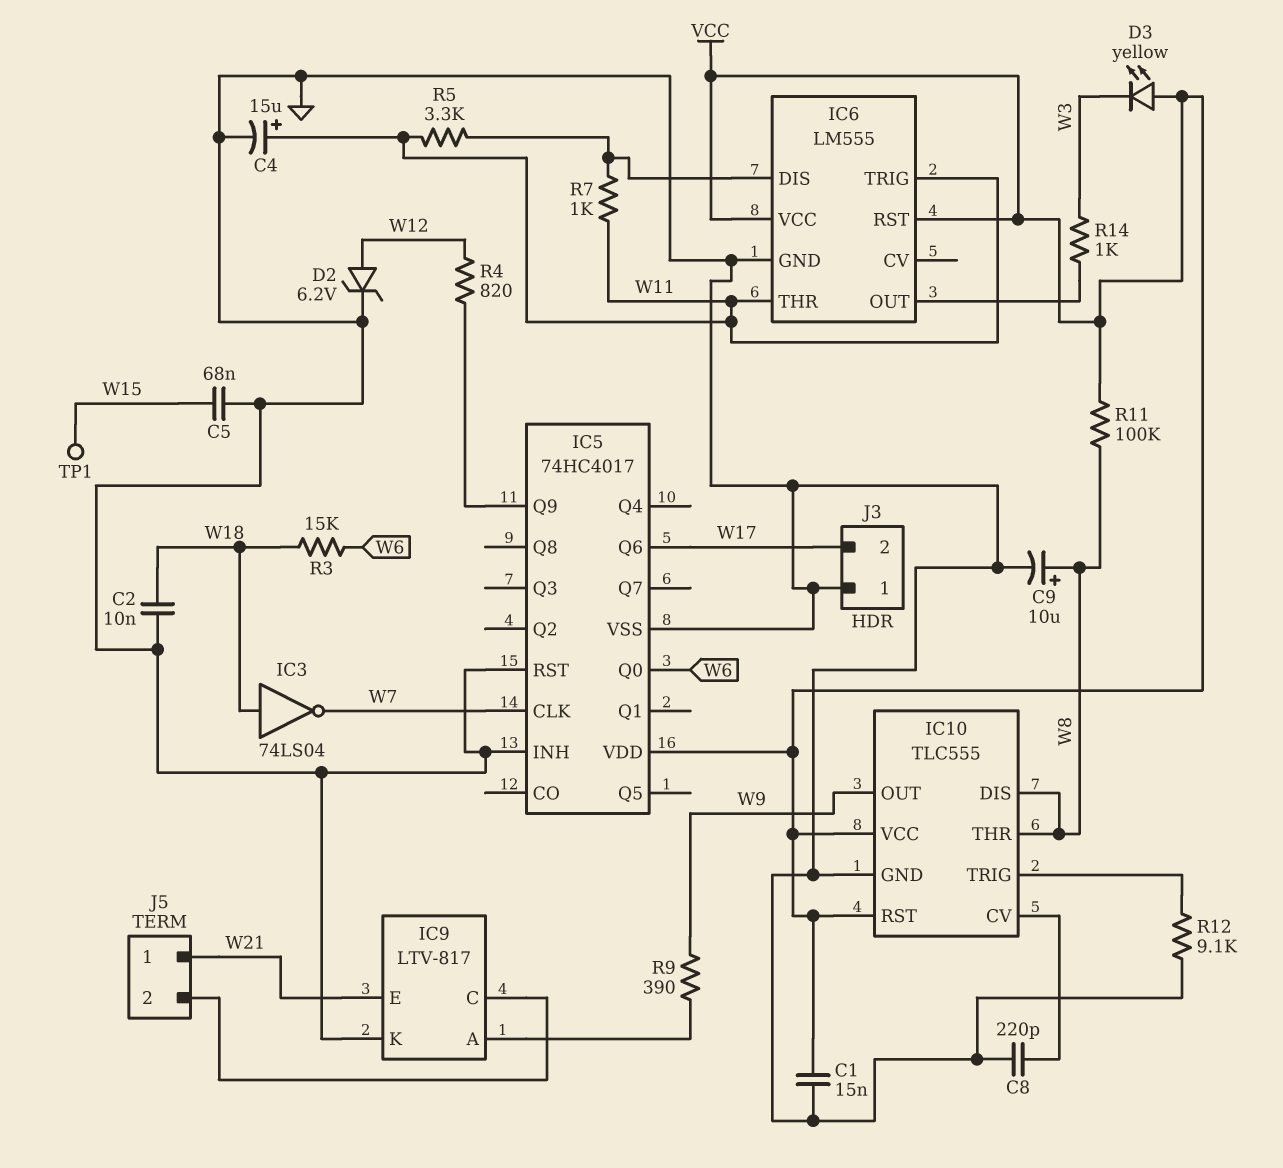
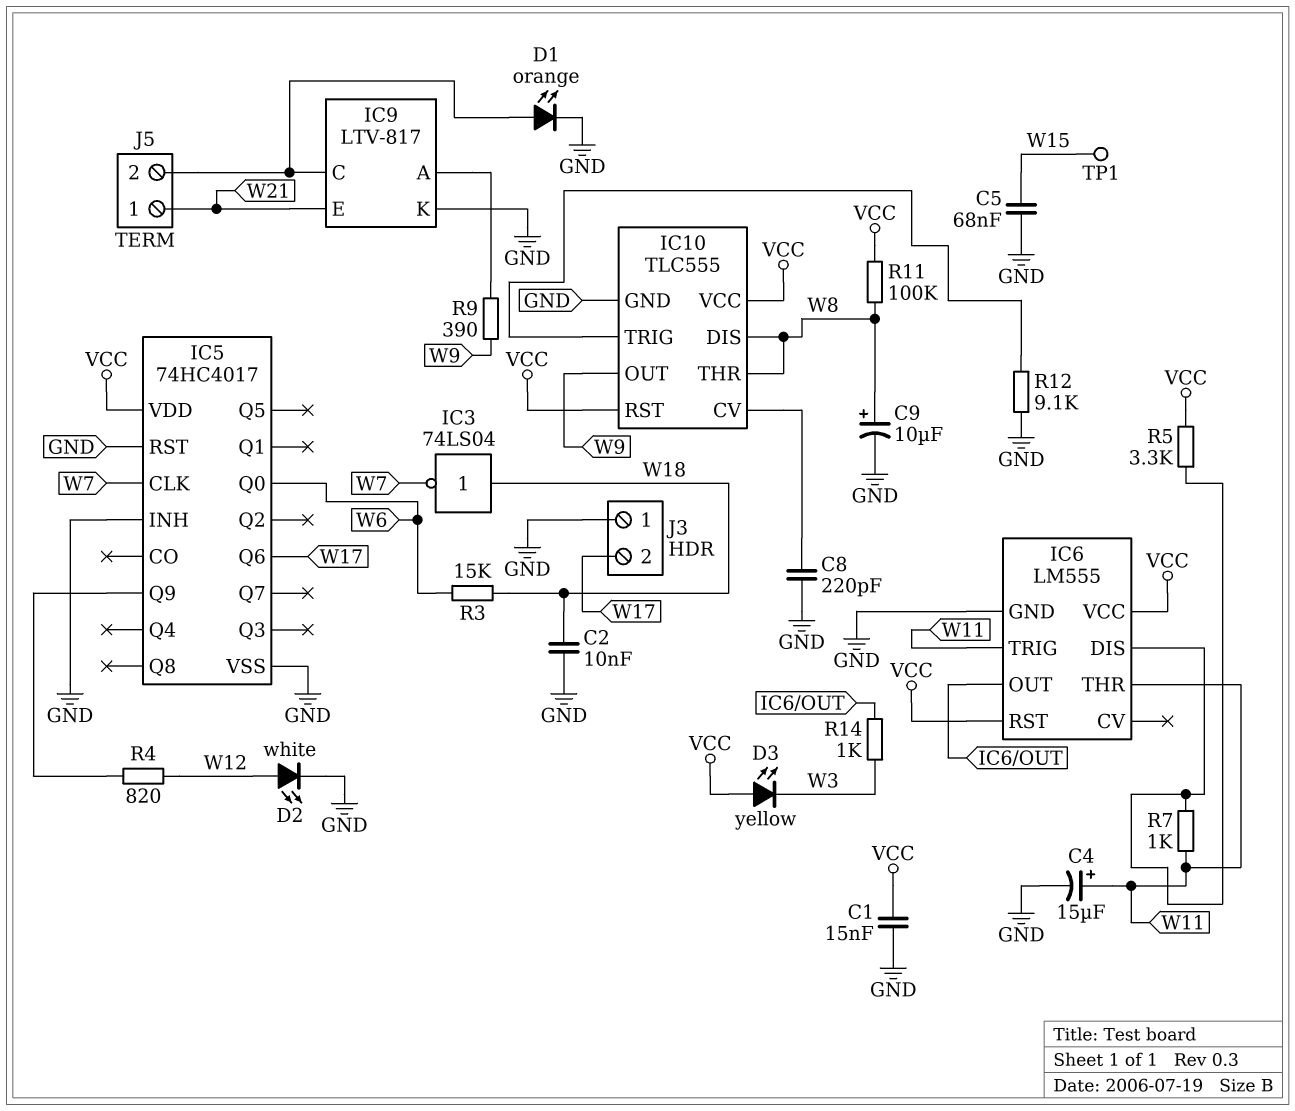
D1: none -> LED orange (A IC9/C, K GND)
D2: zener 6.2V (A W12, K GND) -> LED white (A W12, K GND)
R5: 3.3k (IC6/DIS, W11) -> 3.3k (IC6/DIS, VCC)

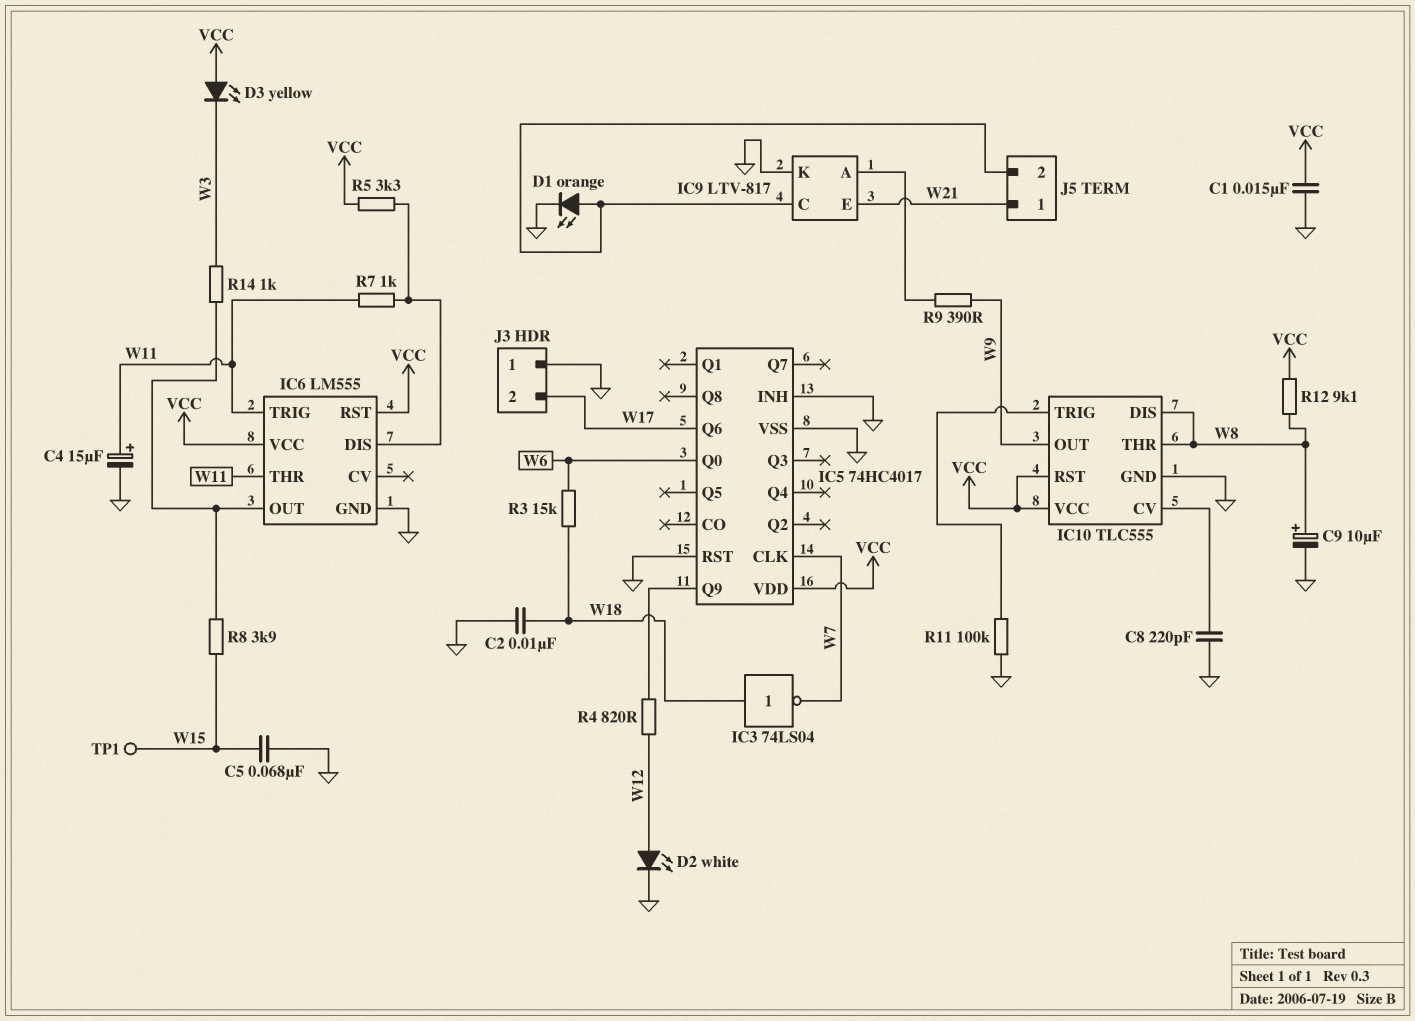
R8: none -> 3.9k (IC6/OUT, W15)
R11: 100k (VCC, W8) -> 100k (GND, IC10/TRIG)
R12: 9.1k (GND, IC10/TRIG) -> 9.1k (VCC, W8)

